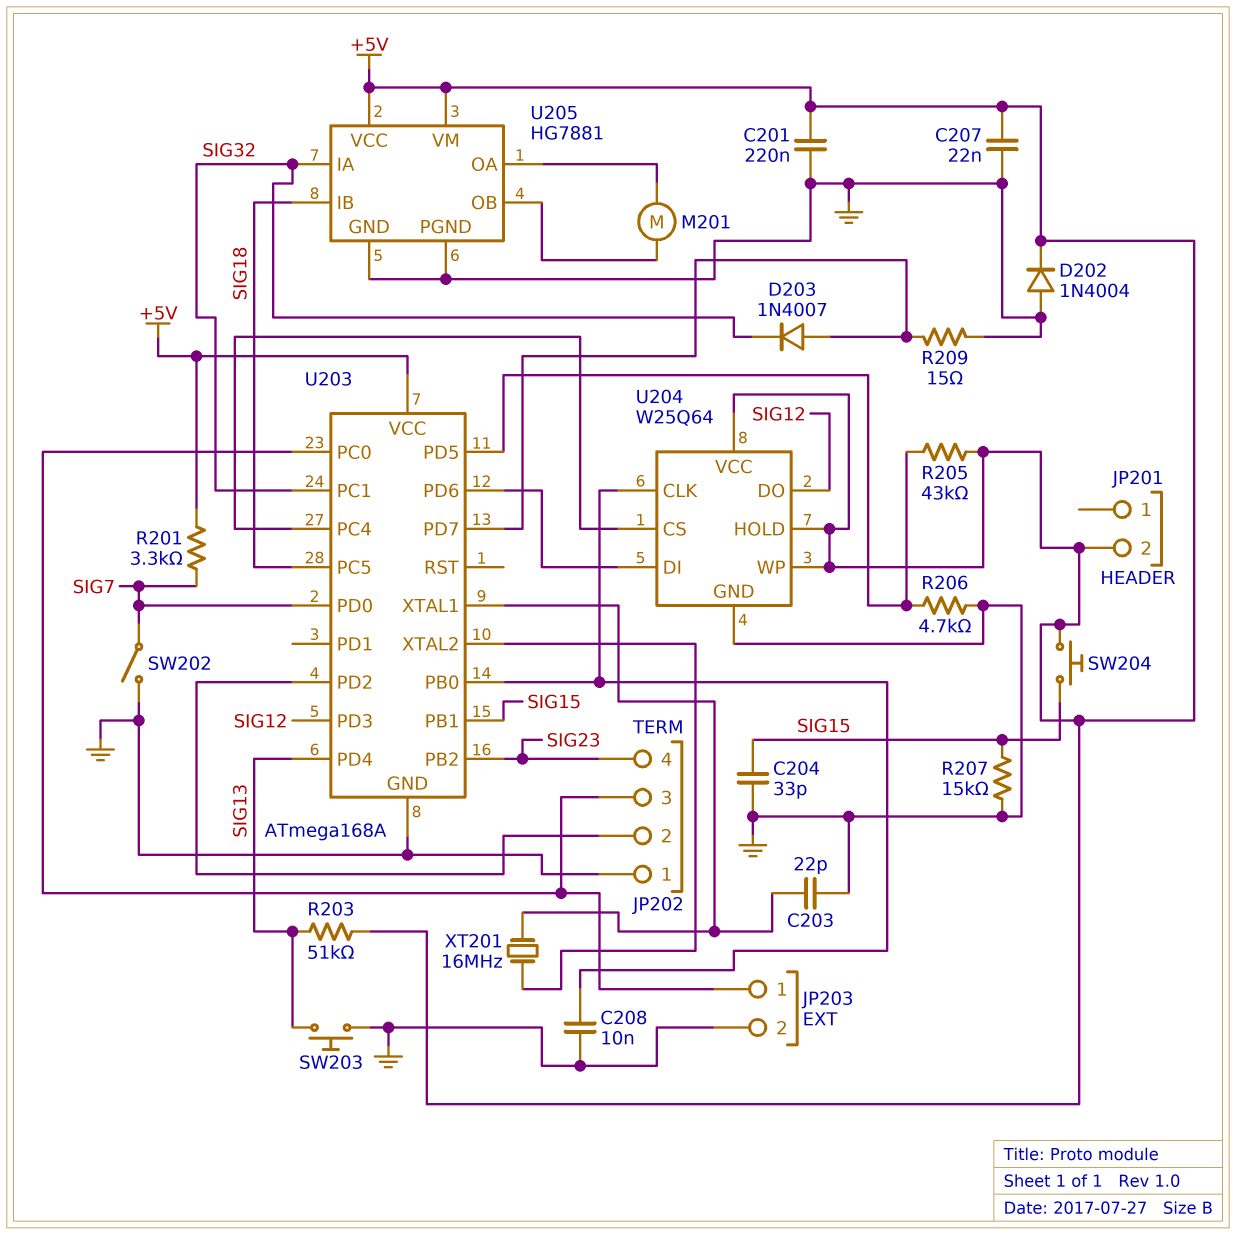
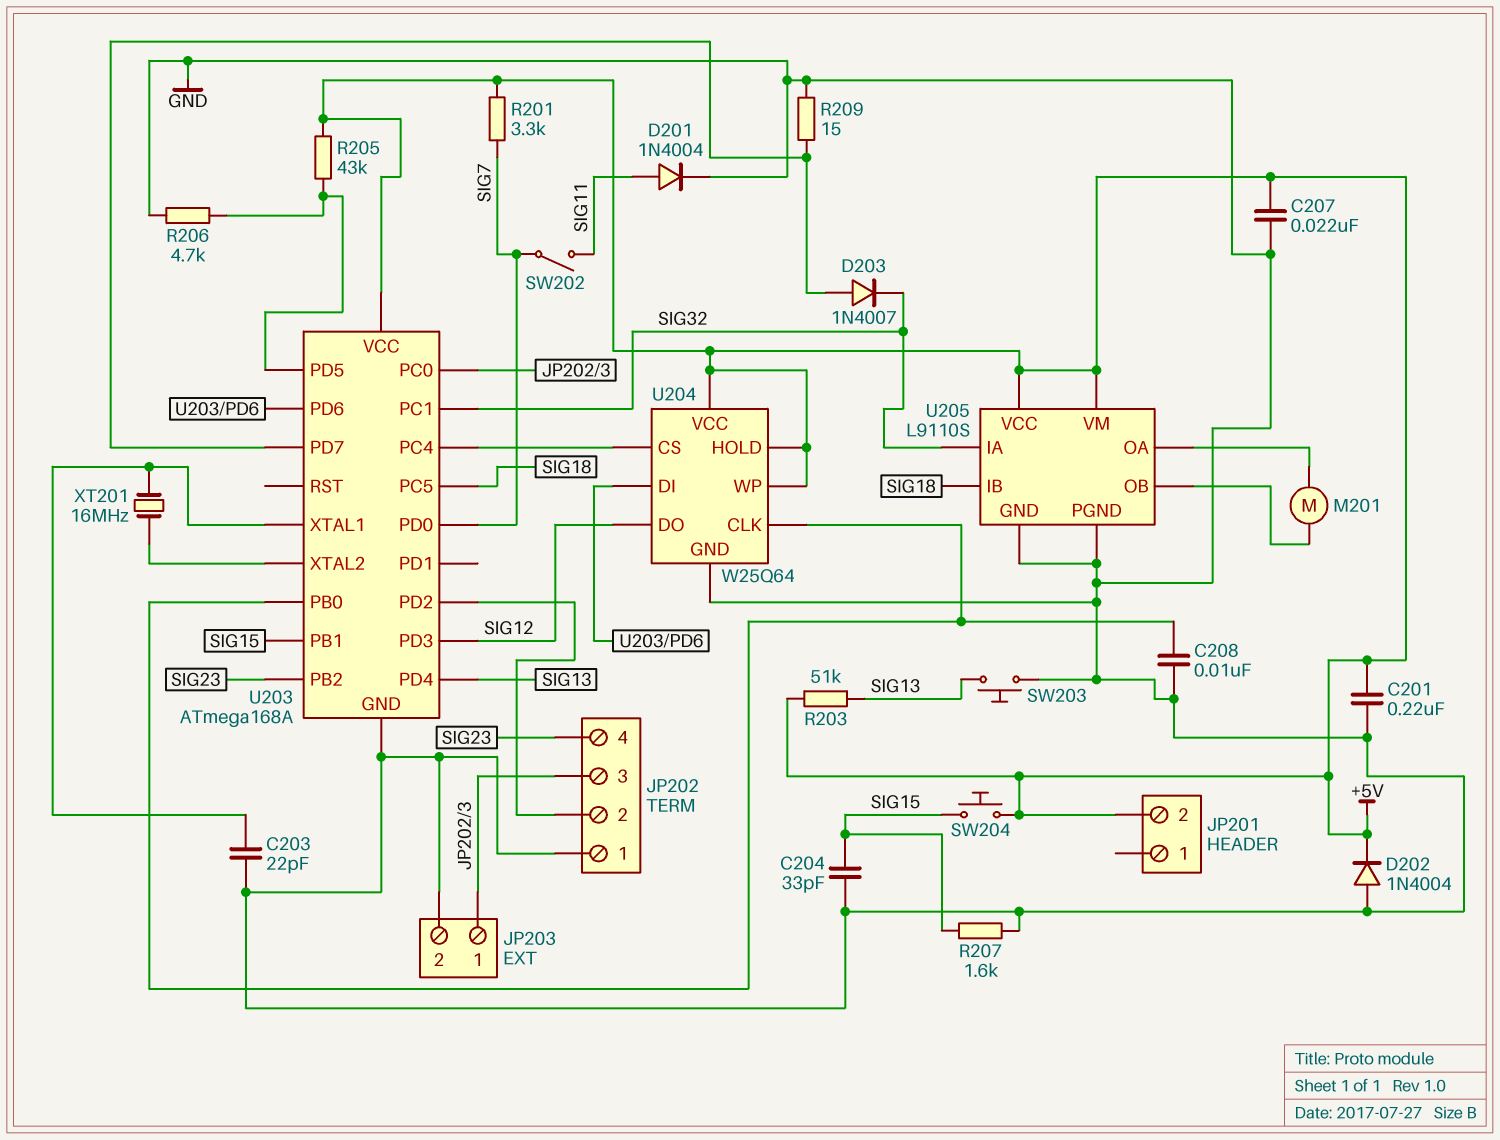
D201: none -> diode 1N4004 (A SIG11, K GND)
R207: 15k (GND, SIG15) -> 1.6k (GND, SIG15)
SW202: switch (GND, SIG7) -> switch (SIG7, SIG11)
U205: HG7881 -> L9110S

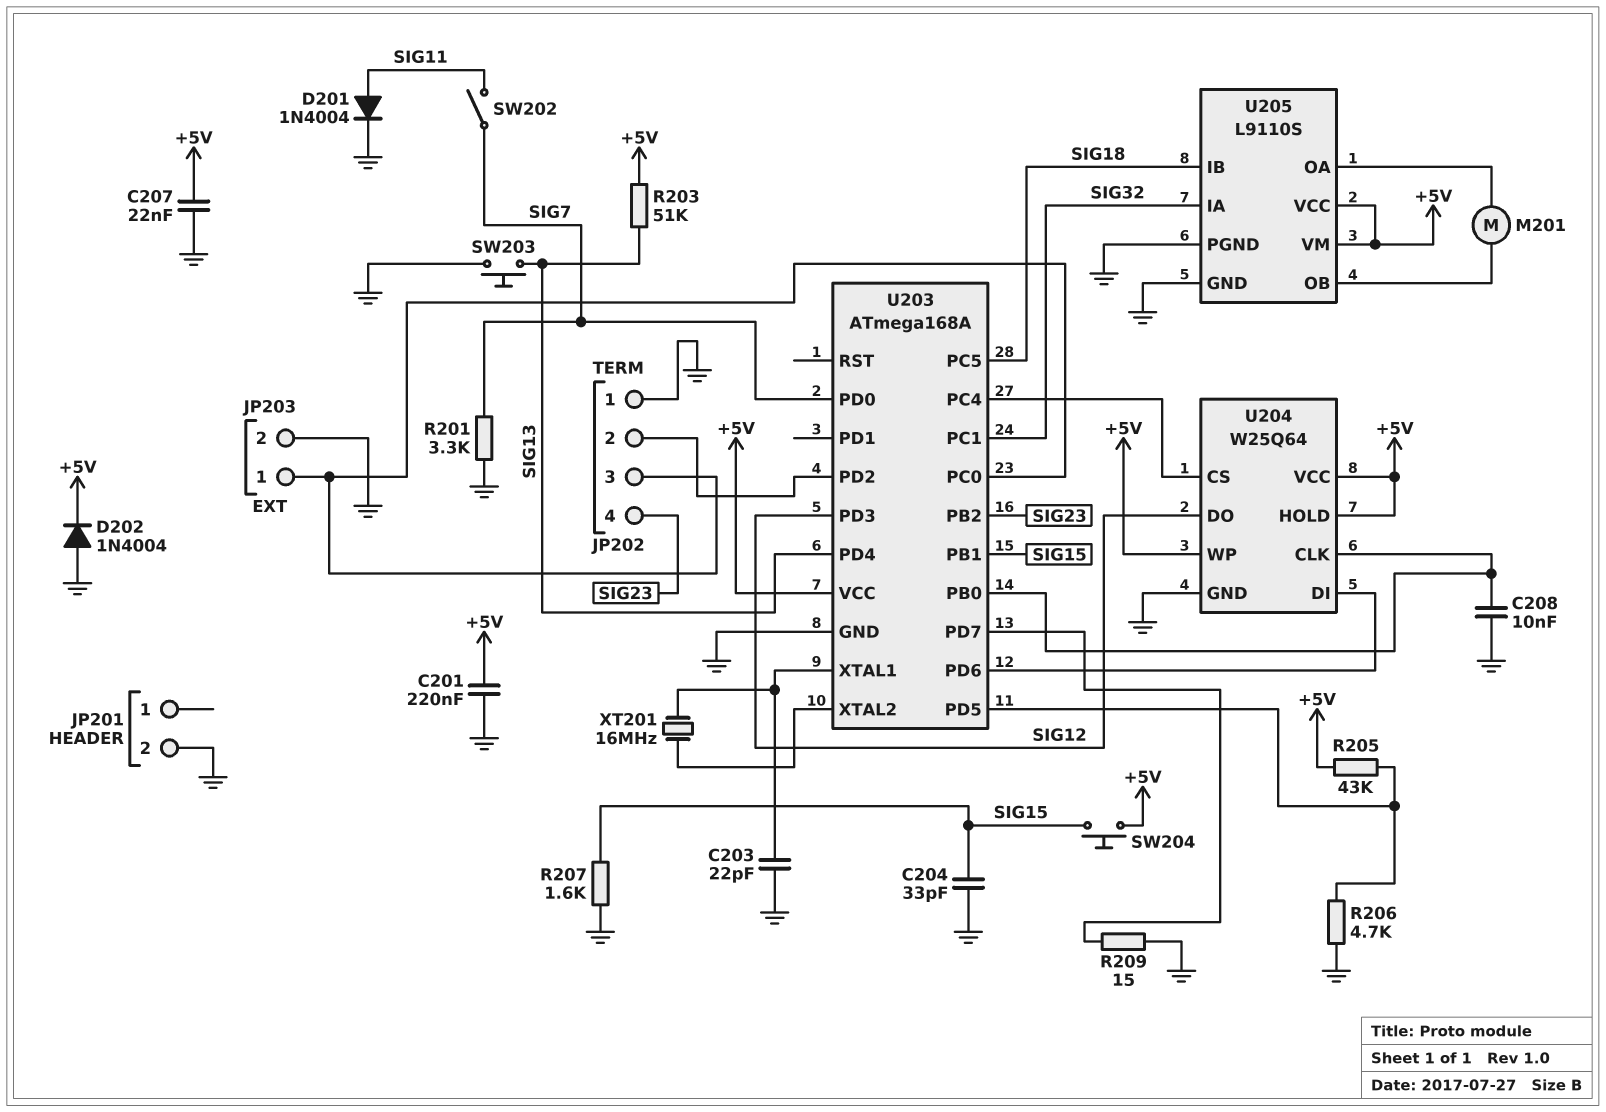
D203: diode 1N4007 (A U203/PD7, K SIG32) -> none
JP201 pin 2: +5V -> GND
R201: 3.3k (+5V, SIG7) -> 3.3k (GND, SIG7)

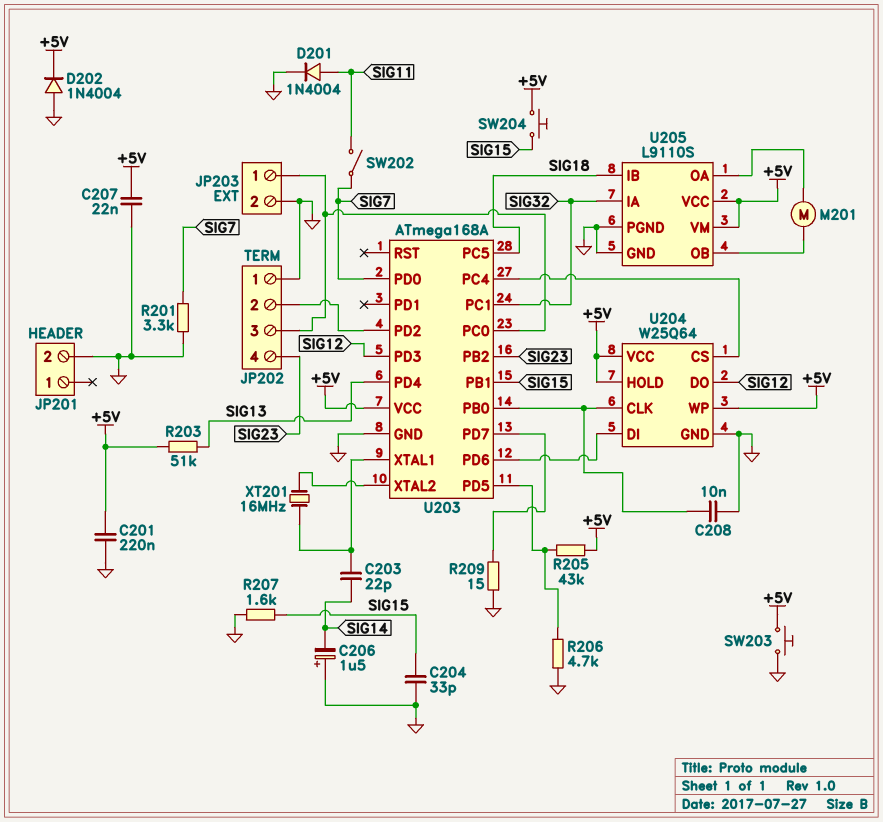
C203: 22pF (GND, U203/XTAL1) -> 22pF (SIG14, U203/XTAL1)
C206: none -> 1.5uF (plus GND, minus SIG14)
SW203: button (GND, SIG13) -> button (+5V, GND)

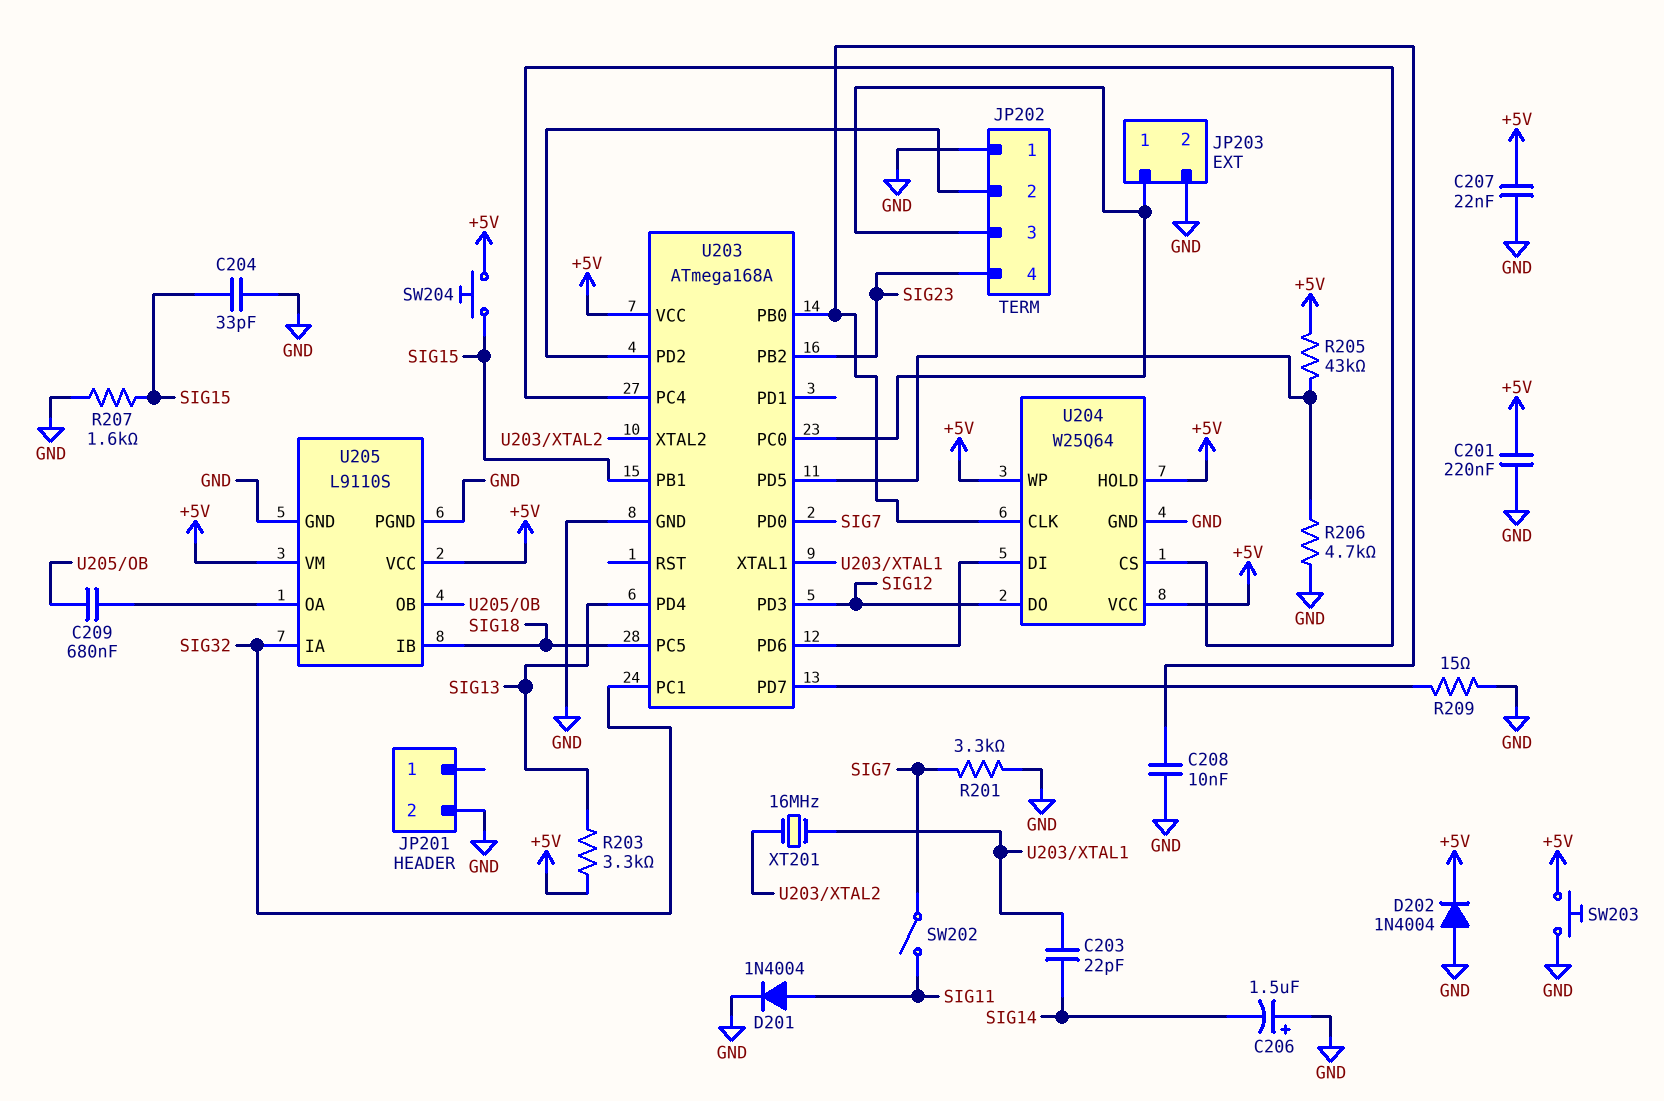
C209: none -> 680nF (U205/OA, U205/OB)
M201: motor (U205/OA, U205/OB) -> none
R203: 51k (+5V, SIG13) -> 3.3k (+5V, SIG13)

